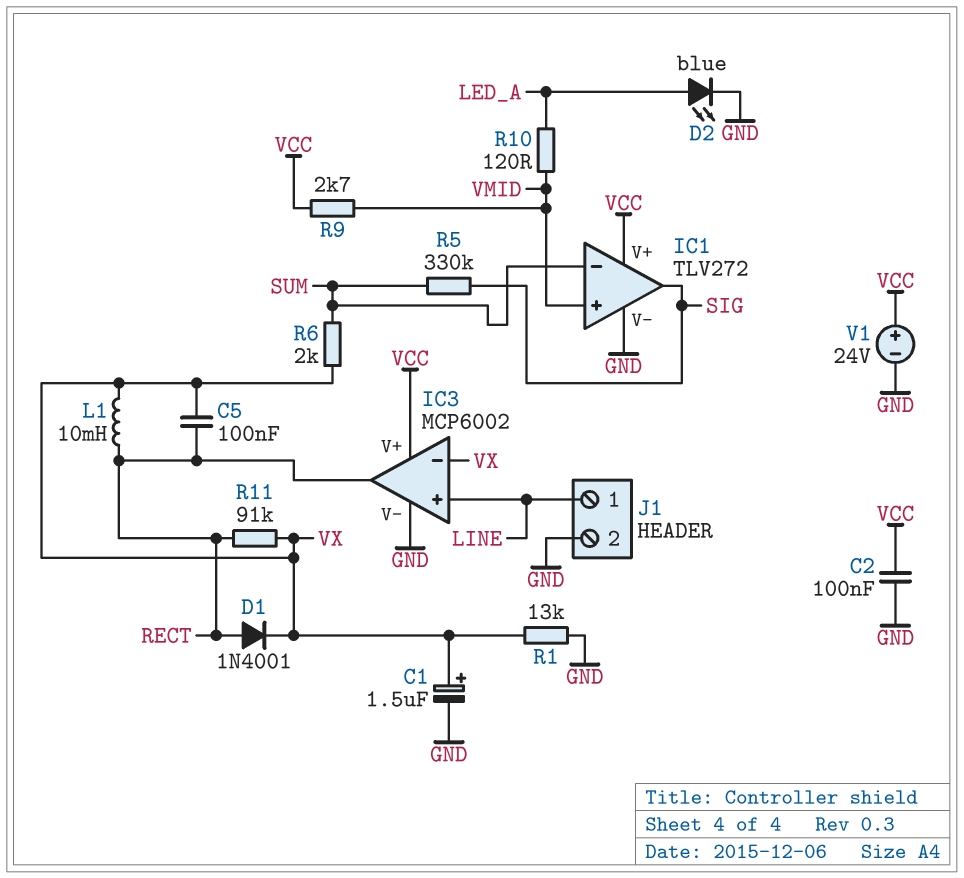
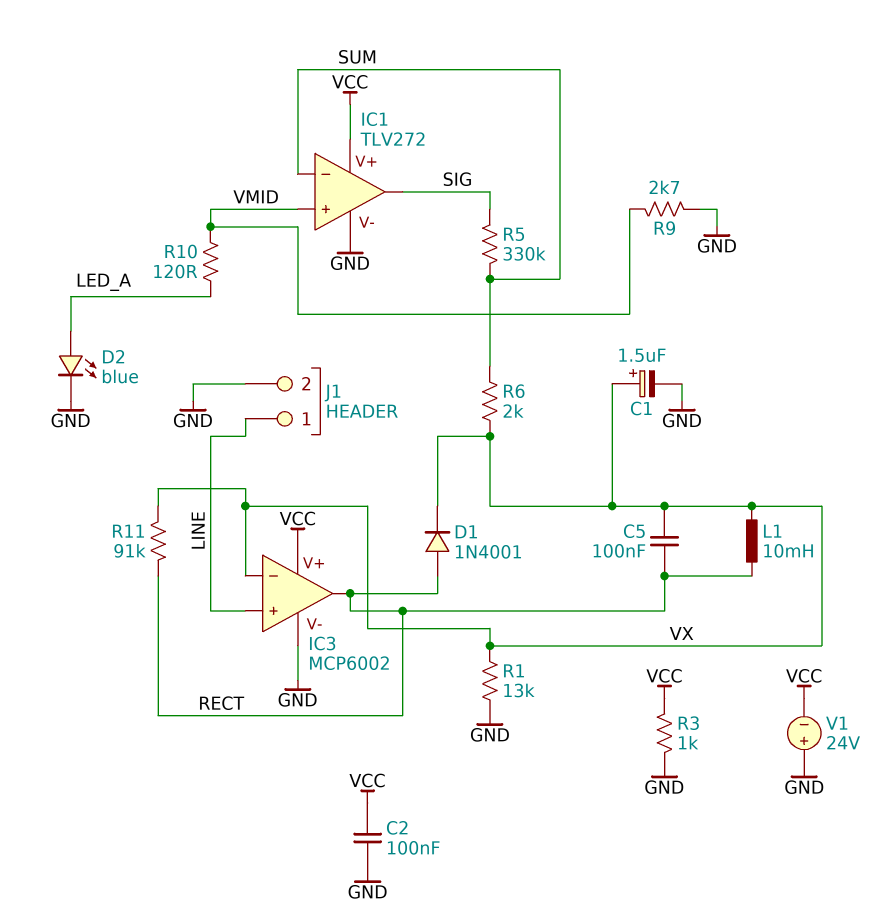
R3: none -> 1k (GND, VCC)
R9: 2.7k (VCC, VMID) -> 2.7k (GND, VMID)
V1: 24V (plus VCC, minus GND) -> 24V (plus GND, minus VCC)

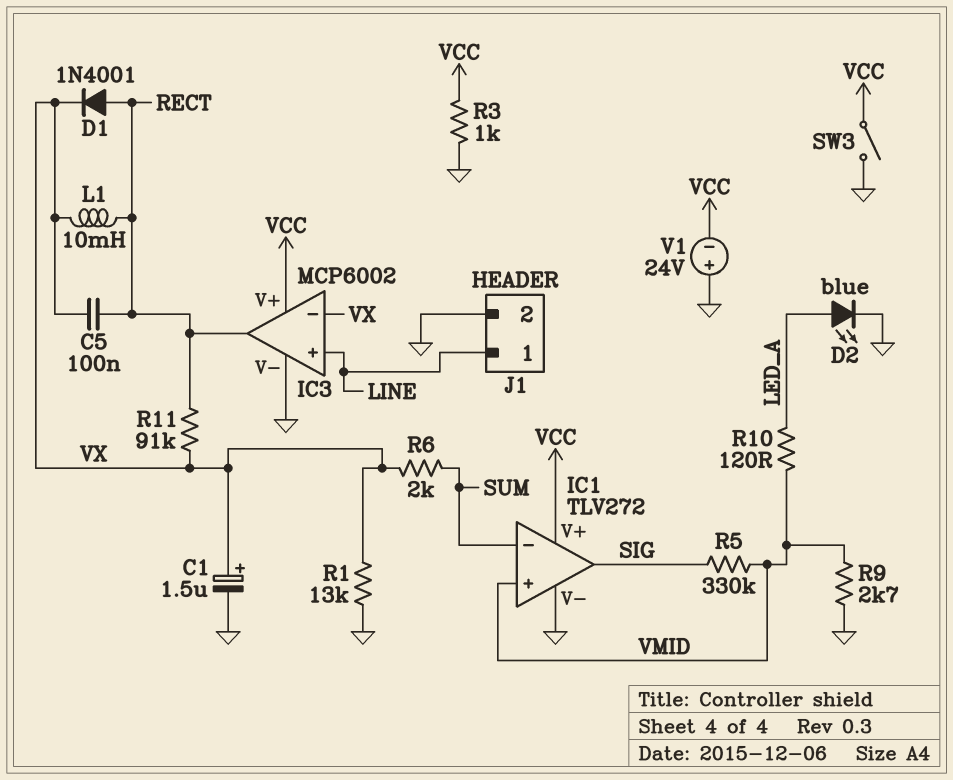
C2: 100nF (GND, VCC) -> none
R5: 330k (SIG, SUM) -> 330k (SIG, VMID)
SW3: none -> switch (GND, VCC)

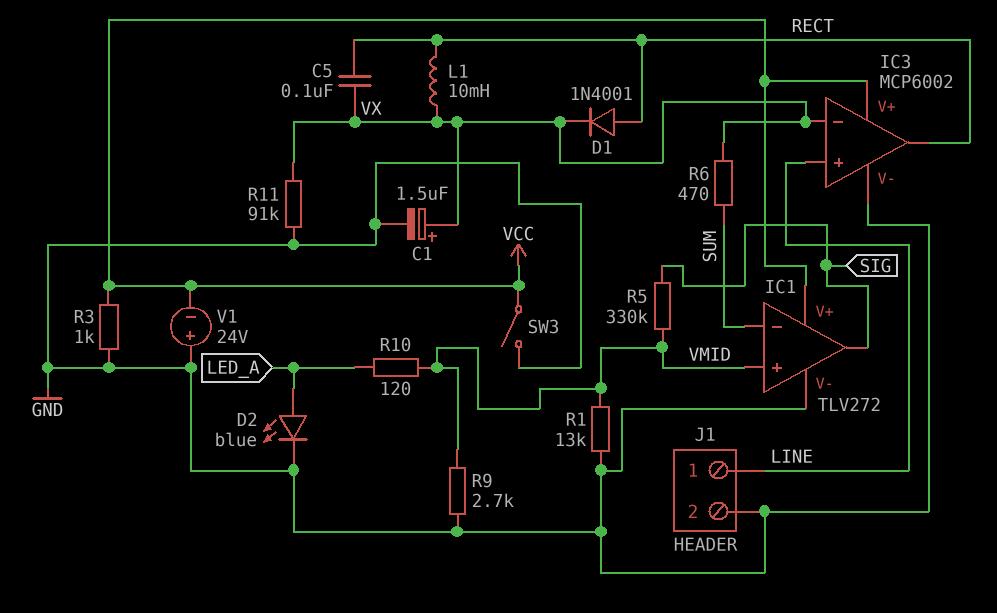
R1: 13k (GND, VX) -> 13k (GND, VMID)
R6: 2k (SUM, VX) -> 470 (SUM, VX)
R11: 91k (RECT, VX) -> 91k (GND, VX)

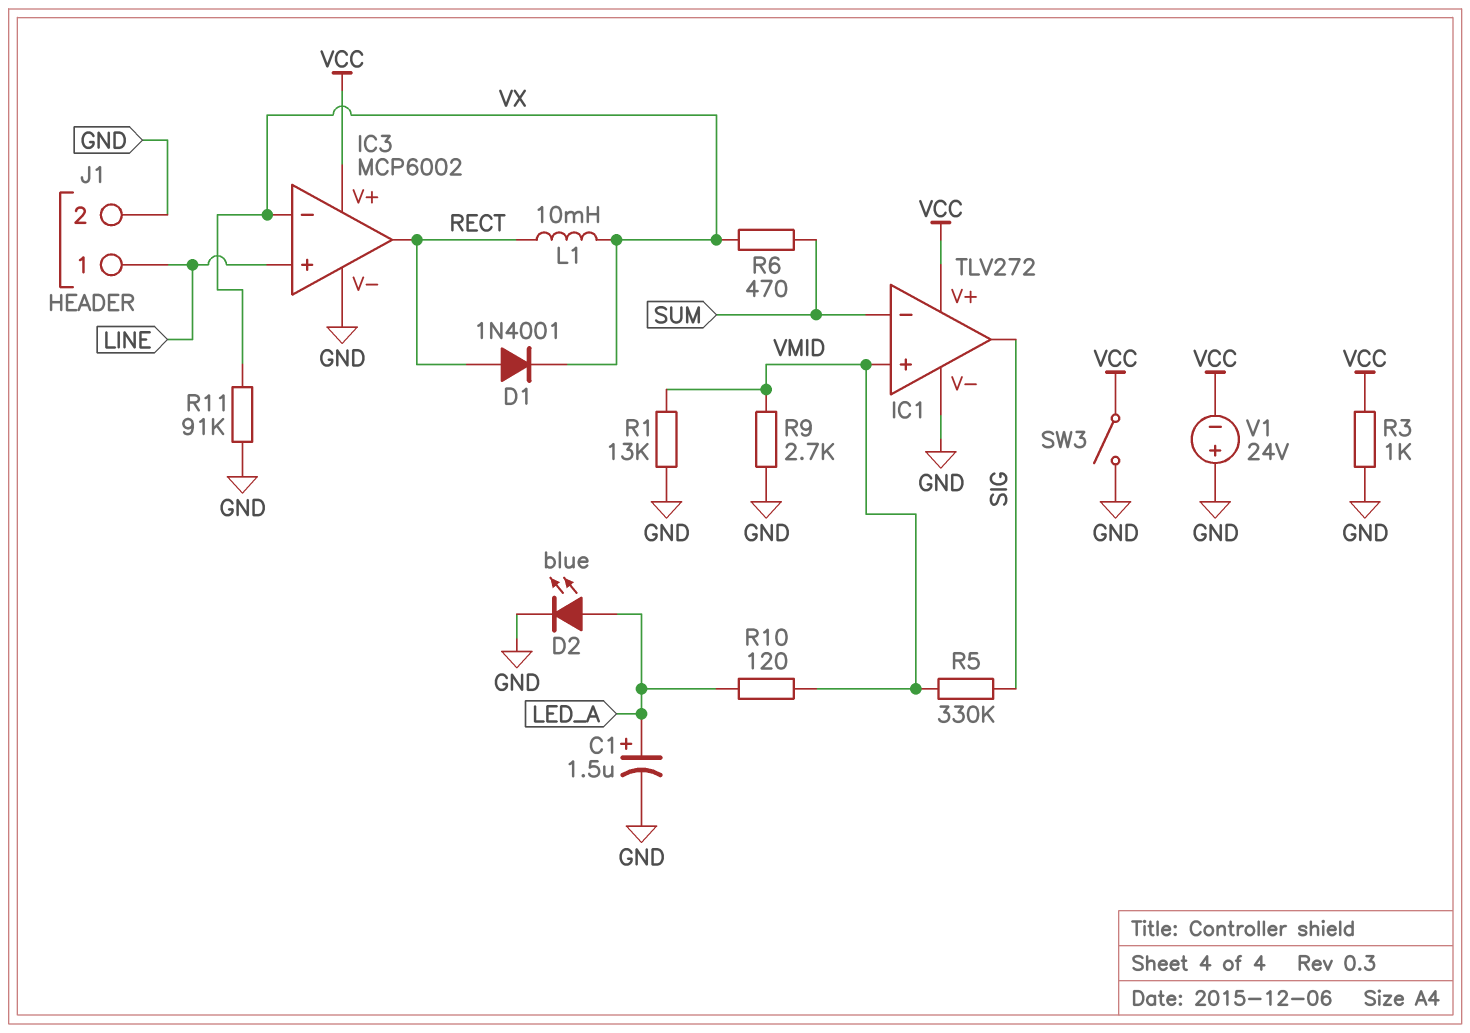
C1: 1.5uF (plus VX, minus GND) -> 1.5uF (plus LED_A, minus GND)
C5: 100nF (RECT, VX) -> none

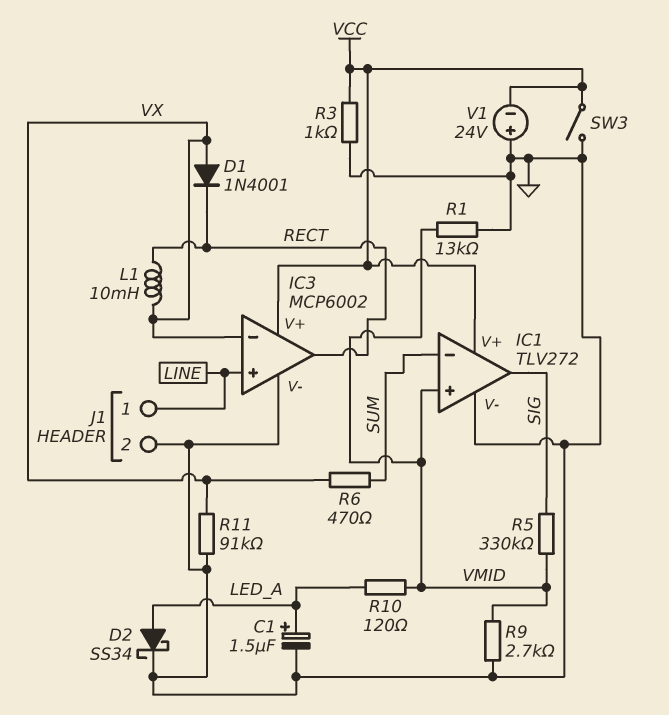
D1: diode 1N4001 (A RECT, K VX) -> diode 1N4001 (A VX, K RECT)
D2: LED blue (A LED_A, K GND) -> schottky SS34 (A LED_A, K GND)

